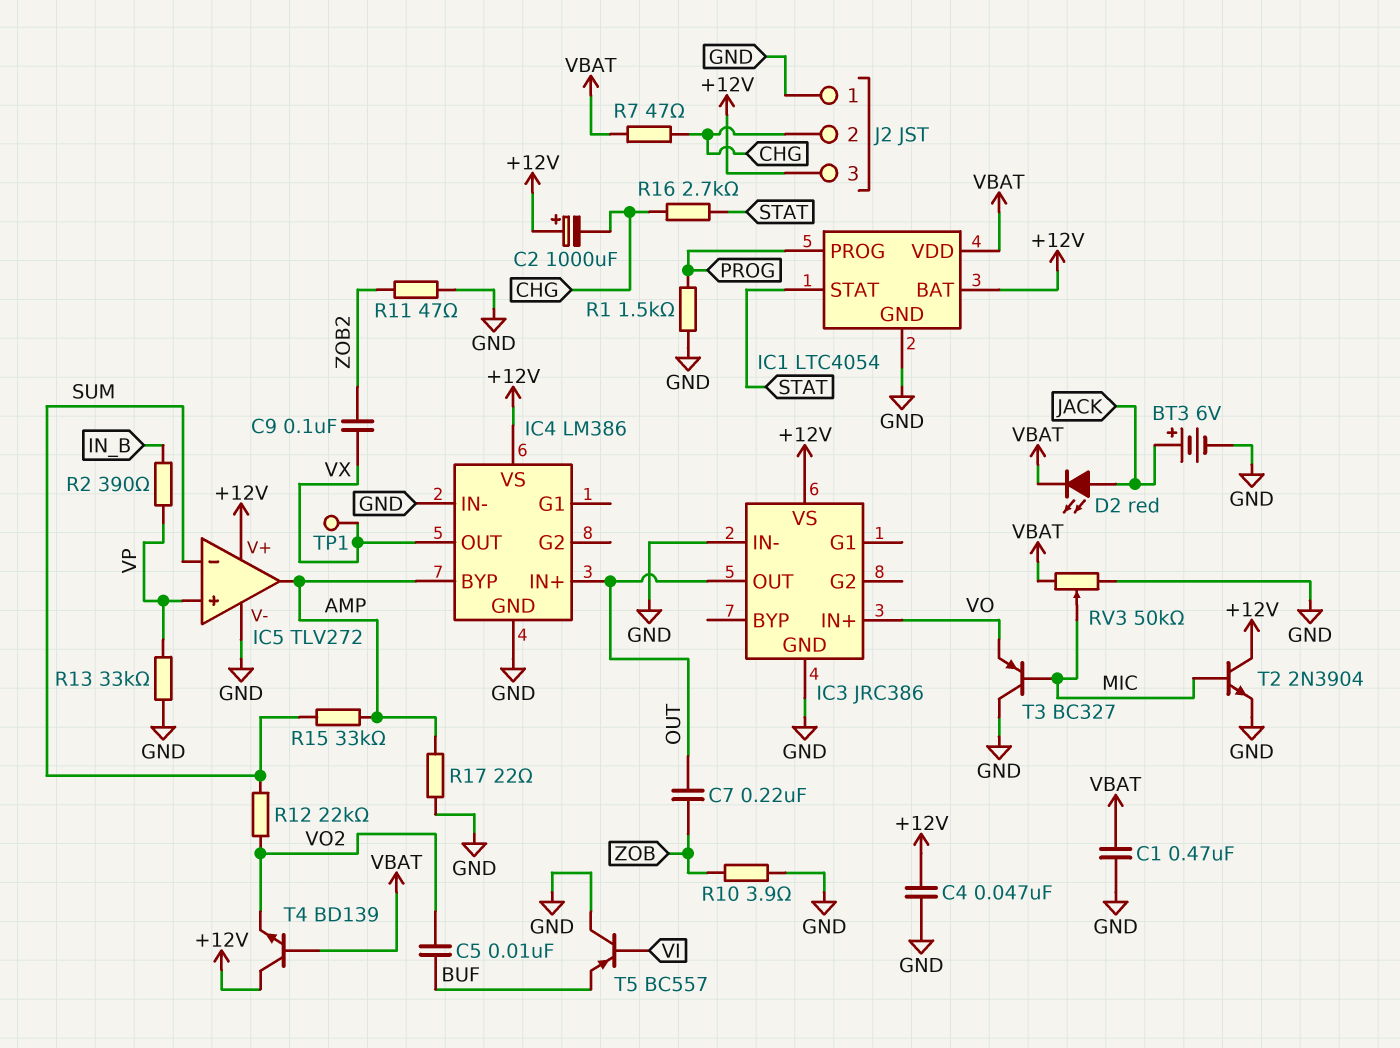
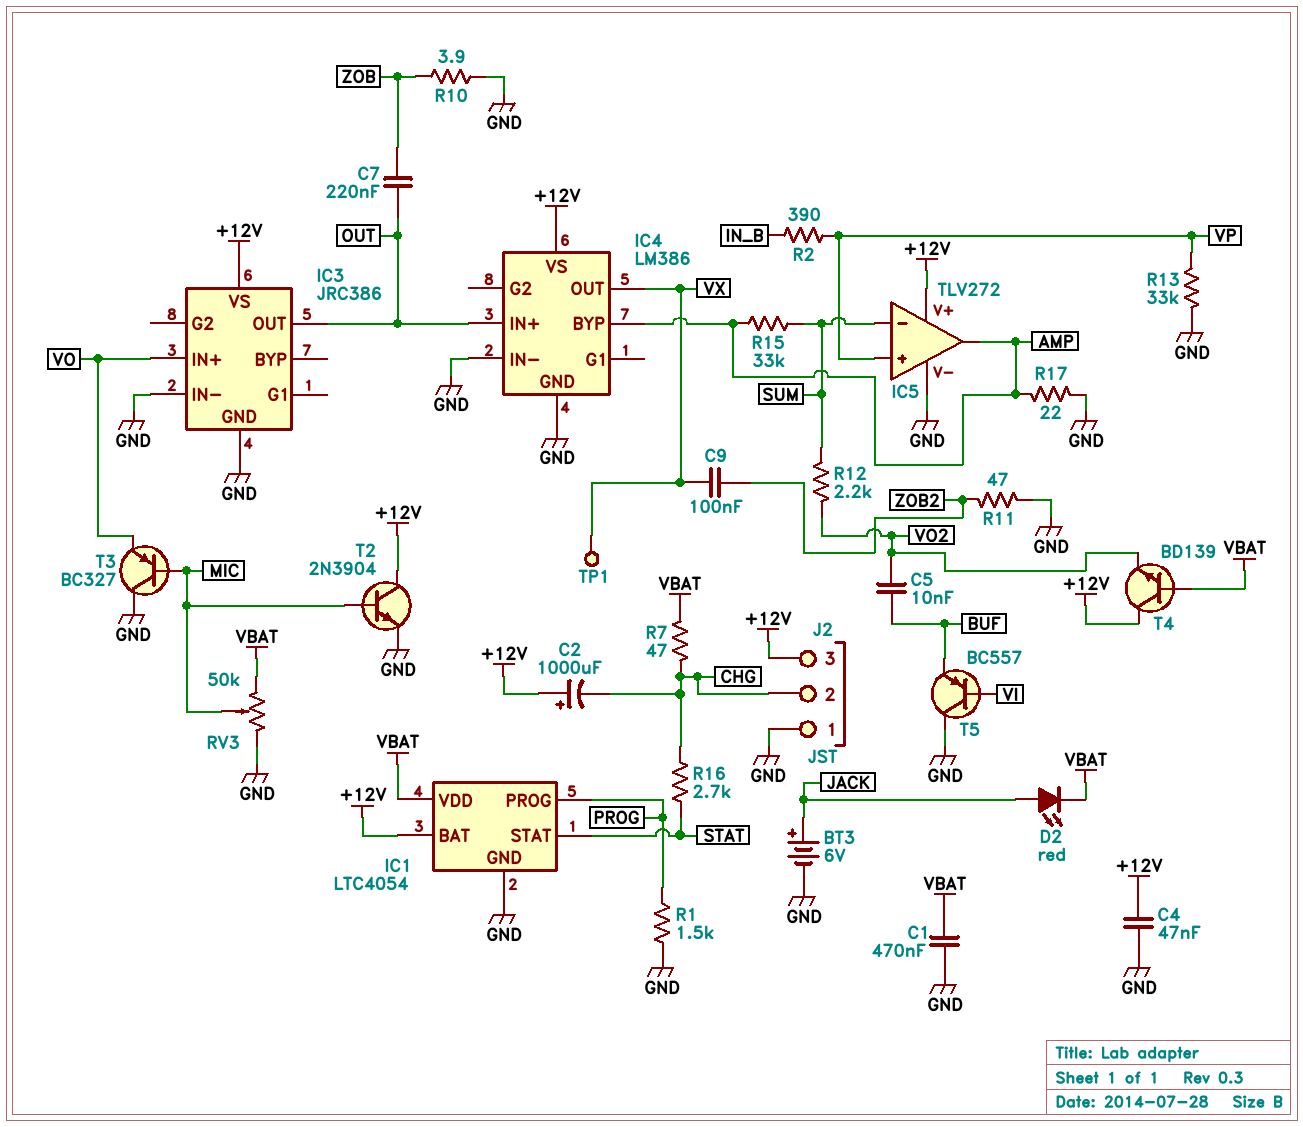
R12: 22k (SUM, VO2) -> 2.2k (SUM, VO2)

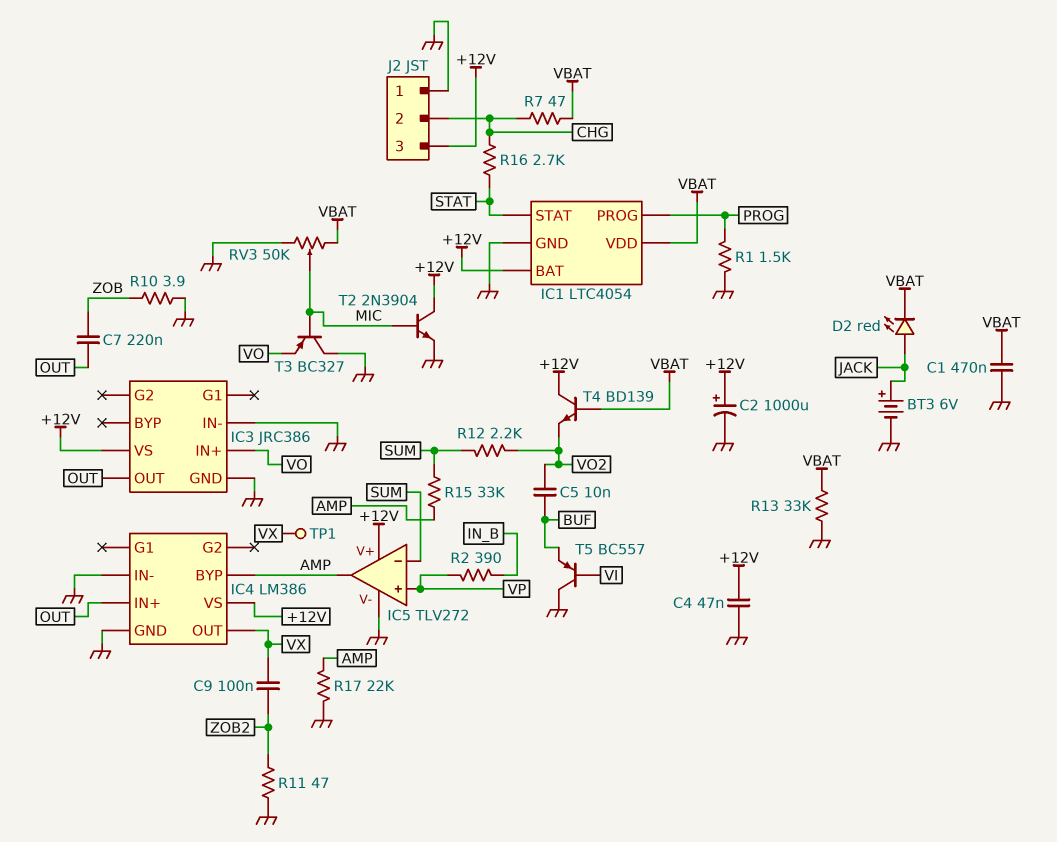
C2: 1000uF (plus +12V, minus CHG) -> 1000uF (plus +12V, minus GND)
R13: 33k (GND, VP) -> 33k (GND, VBAT)
R17: 22 (AMP, GND) -> 22k (AMP, GND)

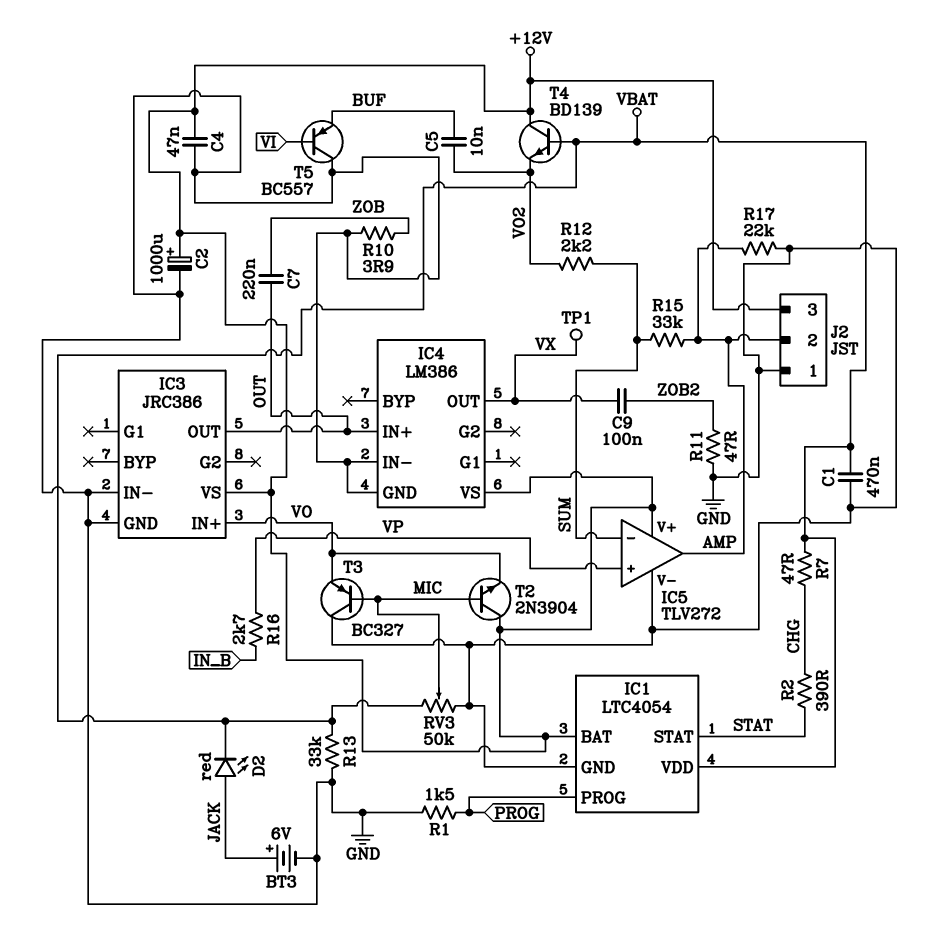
IC4 pin BYP: AMP -> none
J2 pin 2: CHG -> AMP
R2: 390 (IN_B, VP) -> 390 (CHG, STAT)
R16: 2.7k (CHG, STAT) -> 2.7k (IN_B, VP)
T2: NPN 2N3904 (B MIC, C +12V, E GND) -> NPN 2N3904 (B MIC, C +12V, E VO)

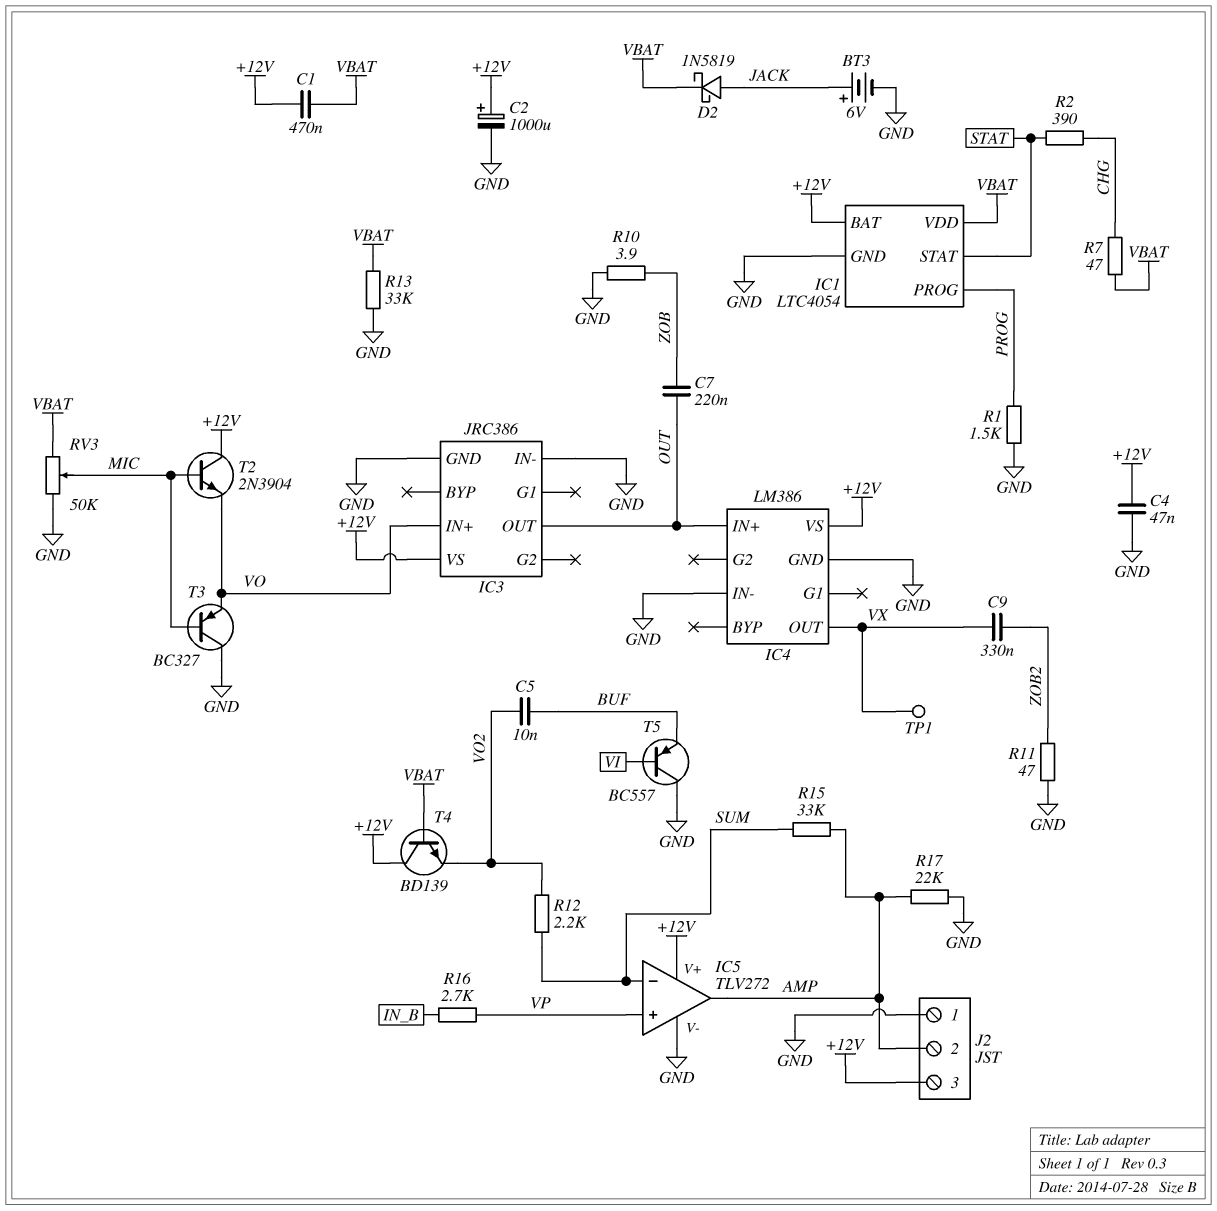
C1: 470nF (GND, VBAT) -> 470nF (+12V, VBAT)
C9: 100nF (VX, ZOB2) -> 330nF (VX, ZOB2)
D2: LED red (A JACK, K VBAT) -> schottky 1N5819 (A JACK, K VBAT)

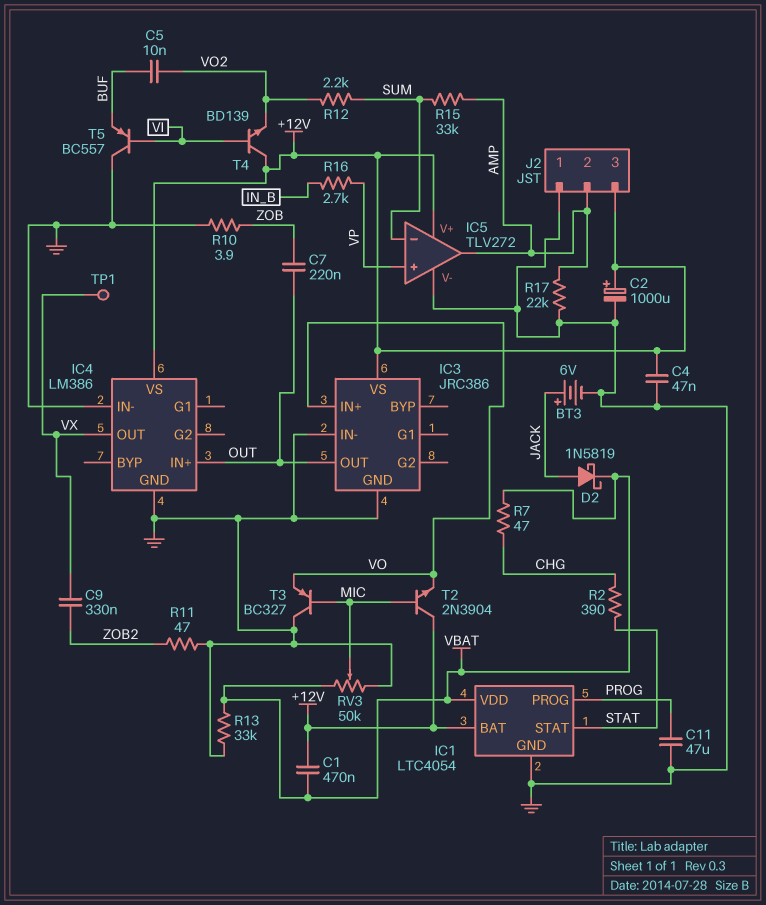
C11: none -> 47uF (GND, PROG)
R1: 1.5k (GND, PROG) -> none
T4: NPN BD139 (B VBAT, C +12V, E VO2) -> NPN BD139 (B VI, C +12V, E VO2)

